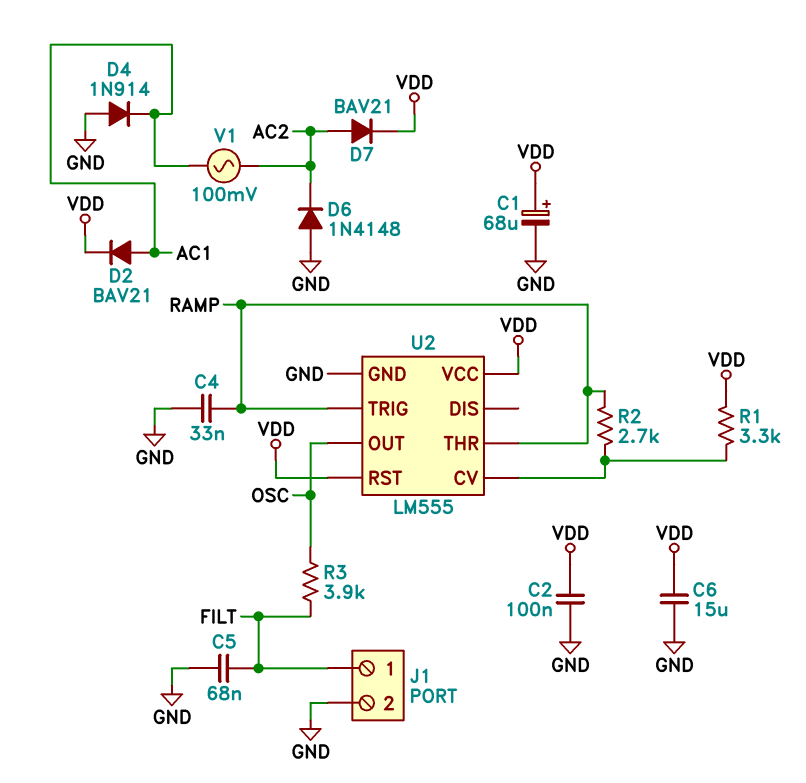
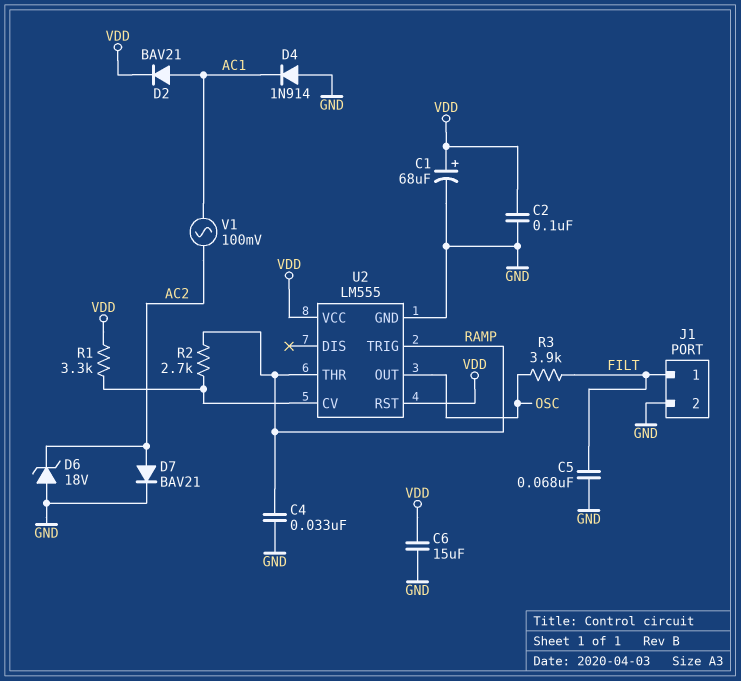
D6: diode 1N4148 (A GND, K AC2) -> zener 18V (A GND, K AC2)
D7: diode BAV21 (A AC2, K VDD) -> diode BAV21 (A AC2, K GND)

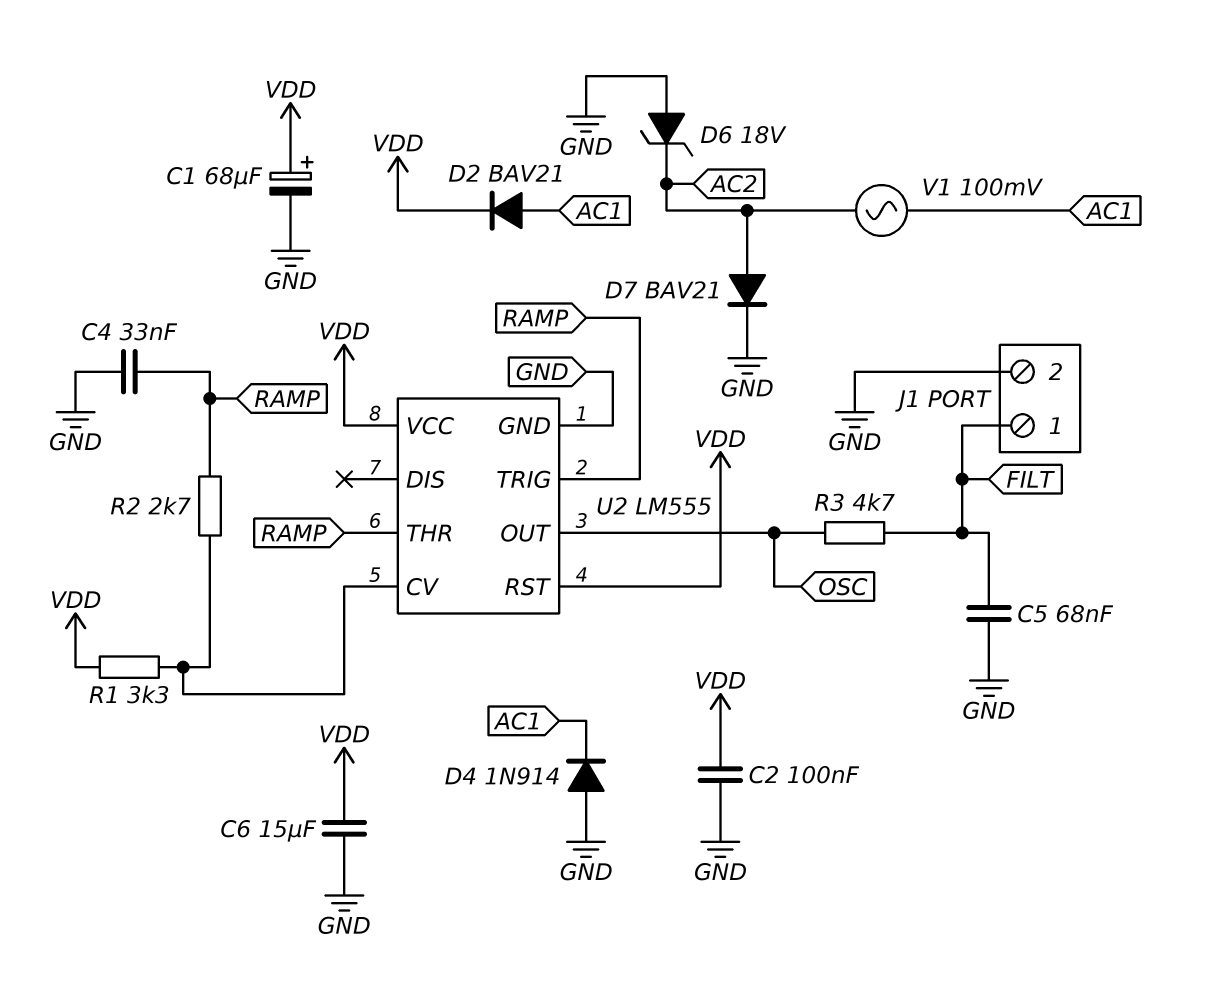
R3: 3.9k (FILT, OSC) -> 4.7k (FILT, OSC)

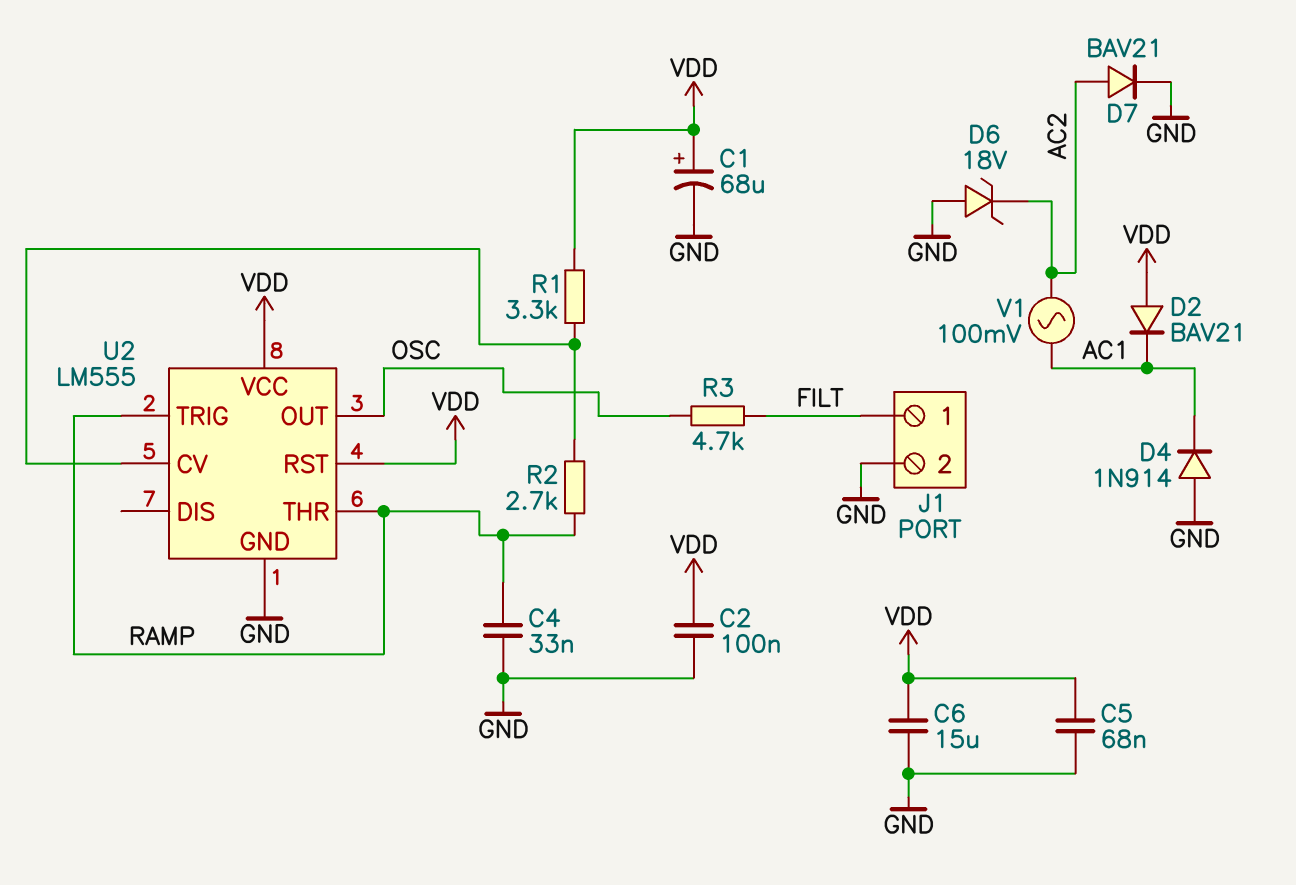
C5: 68nF (FILT, GND) -> 68nF (GND, VDD)
D2: diode BAV21 (A AC1, K VDD) -> diode BAV21 (A VDD, K AC1)

